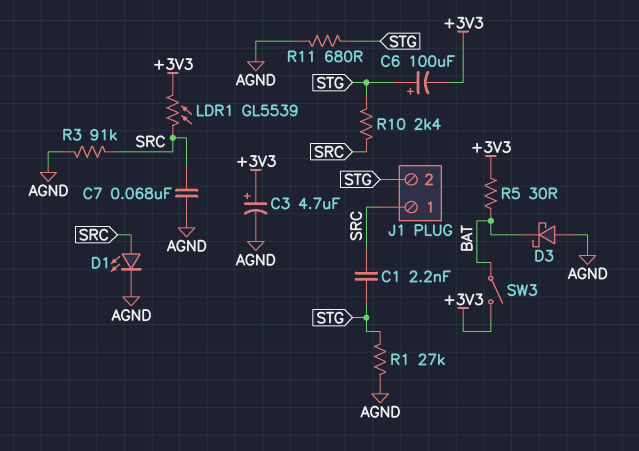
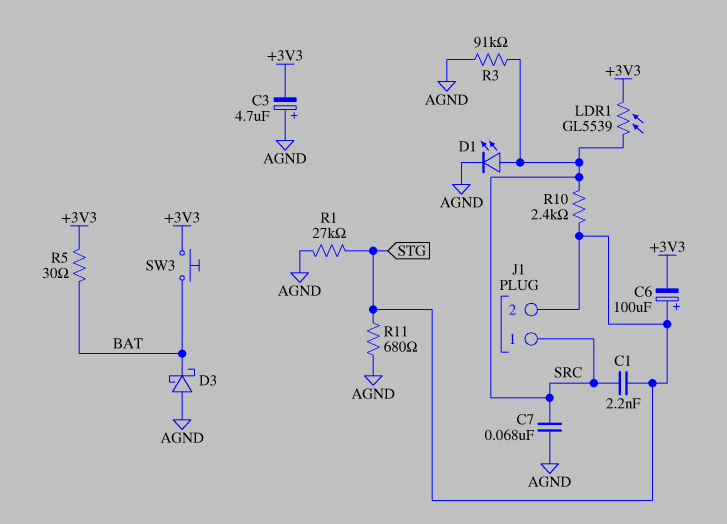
C3: 4.7uF (plus +3V3, minus AGND) -> 4.7uF (plus AGND, minus +3V3)
SW3: switch (+3V3, BAT) -> button (+3V3, BAT)

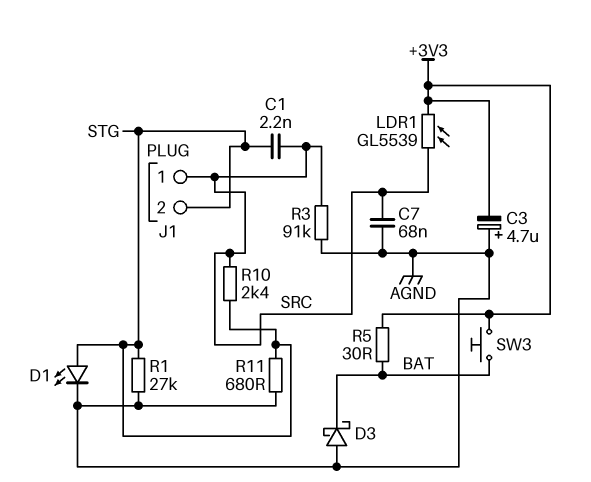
C6: 100uF (plus STG, minus +3V3) -> none
D1: LED (A SRC, K AGND) -> LED (A STG, K AGND)

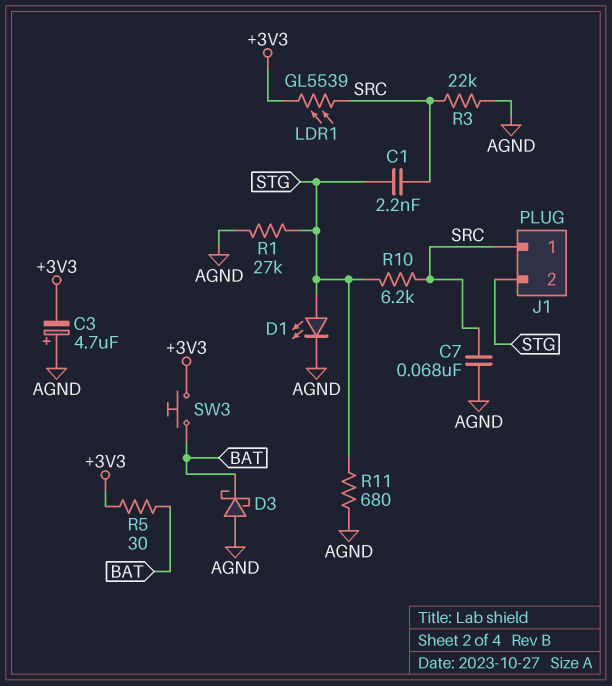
R3: 91k (AGND, SRC) -> 22k (AGND, SRC)
R10: 2.4k (SRC, STG) -> 6.2k (SRC, STG)

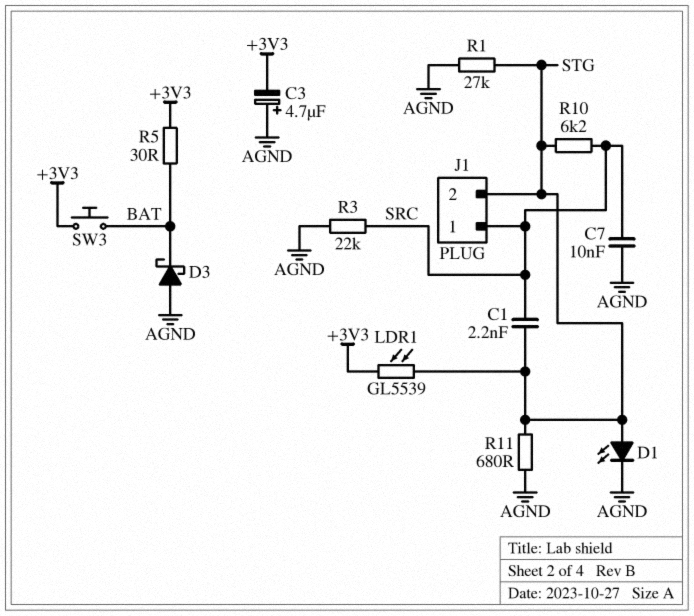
C7: 68nF (AGND, SRC) -> 10nF (AGND, SRC)
LDR1: GL5539 (+3V3, SRC) -> GL5539 (+3V3, STG)

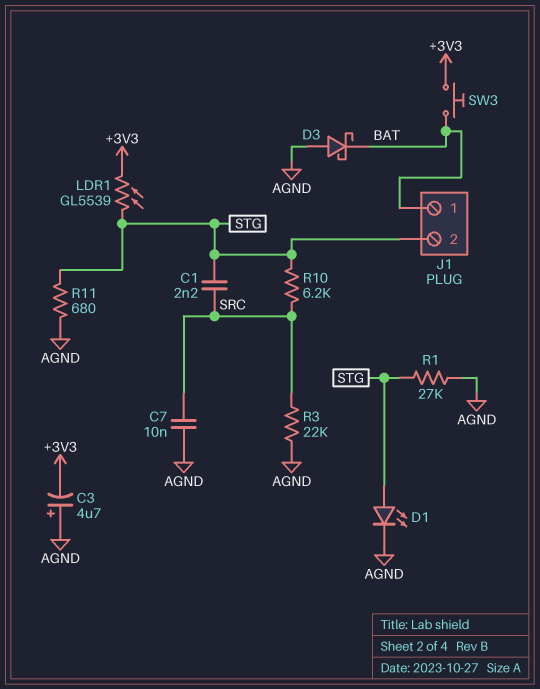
J1 pin 1: SRC -> BAT
R5: 30 (+3V3, BAT) -> none

